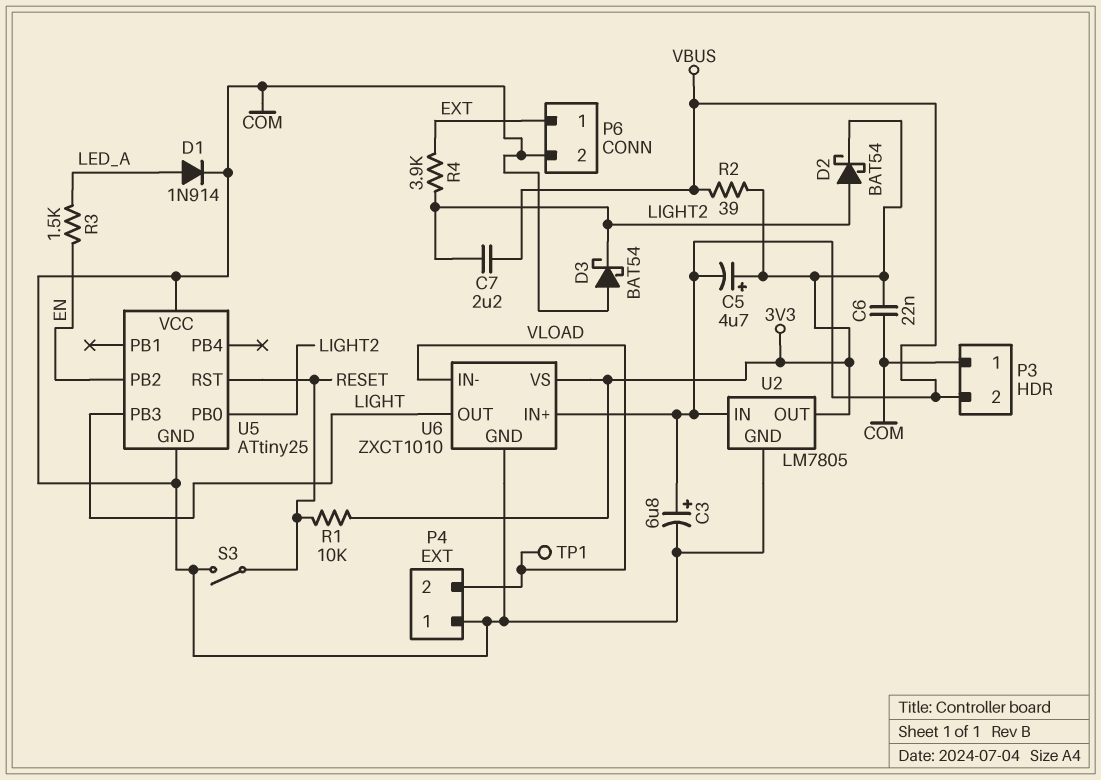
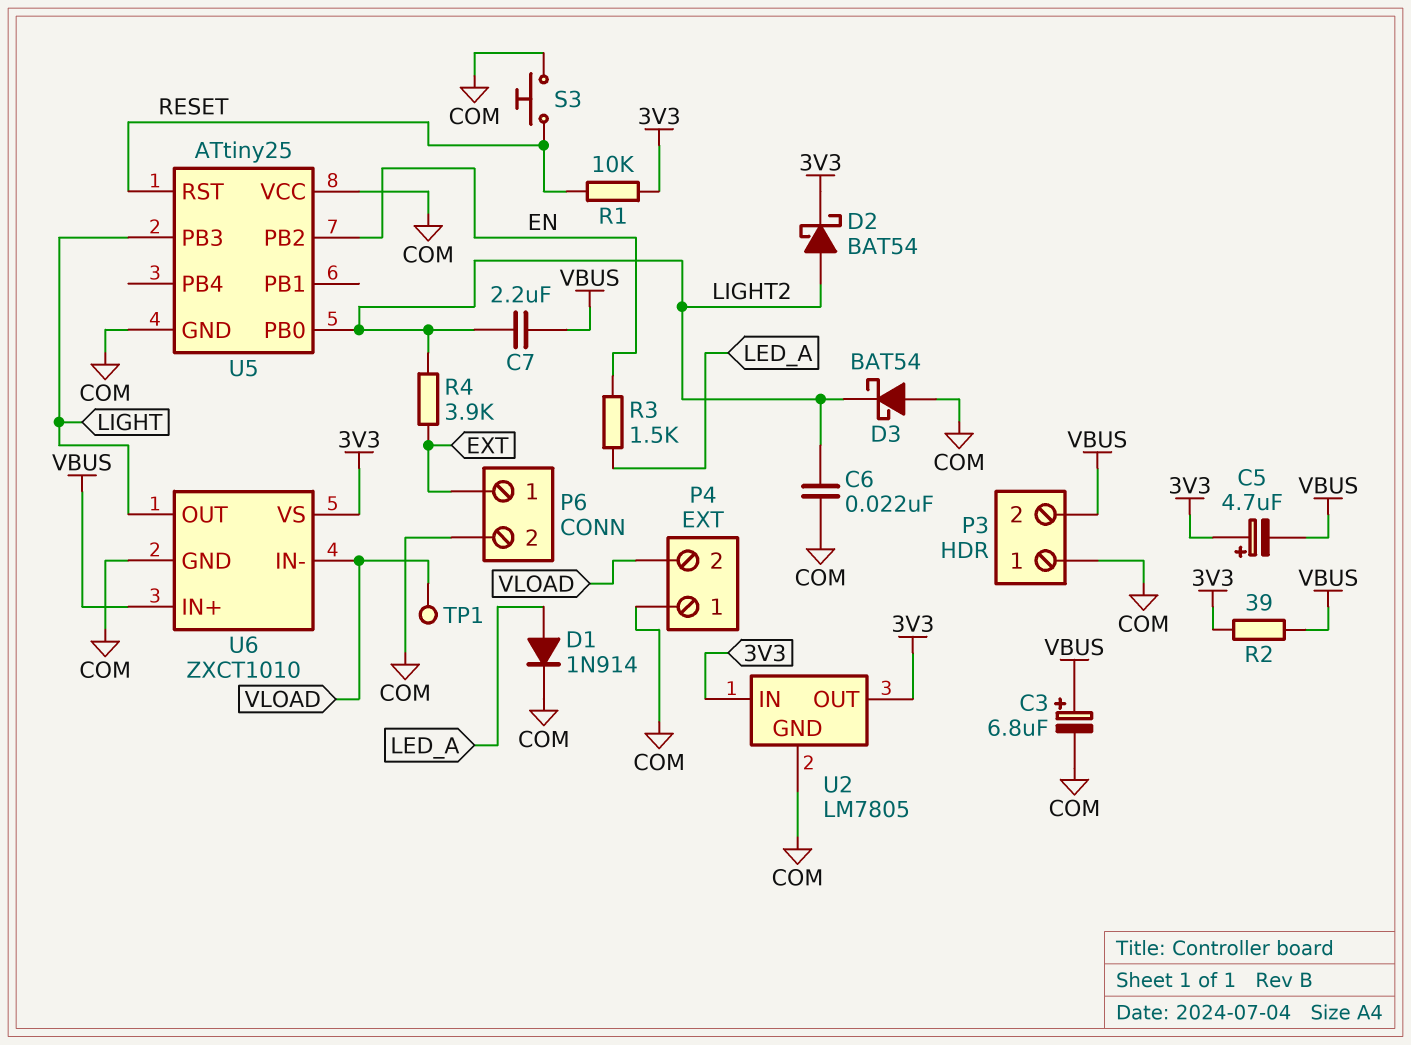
C6: 22nF (3V3, COM) -> 22nF (COM, LIGHT2)
S3: switch (COM, RESET) -> button (COM, RESET)
U2 pin IN: VBUS -> 3V3

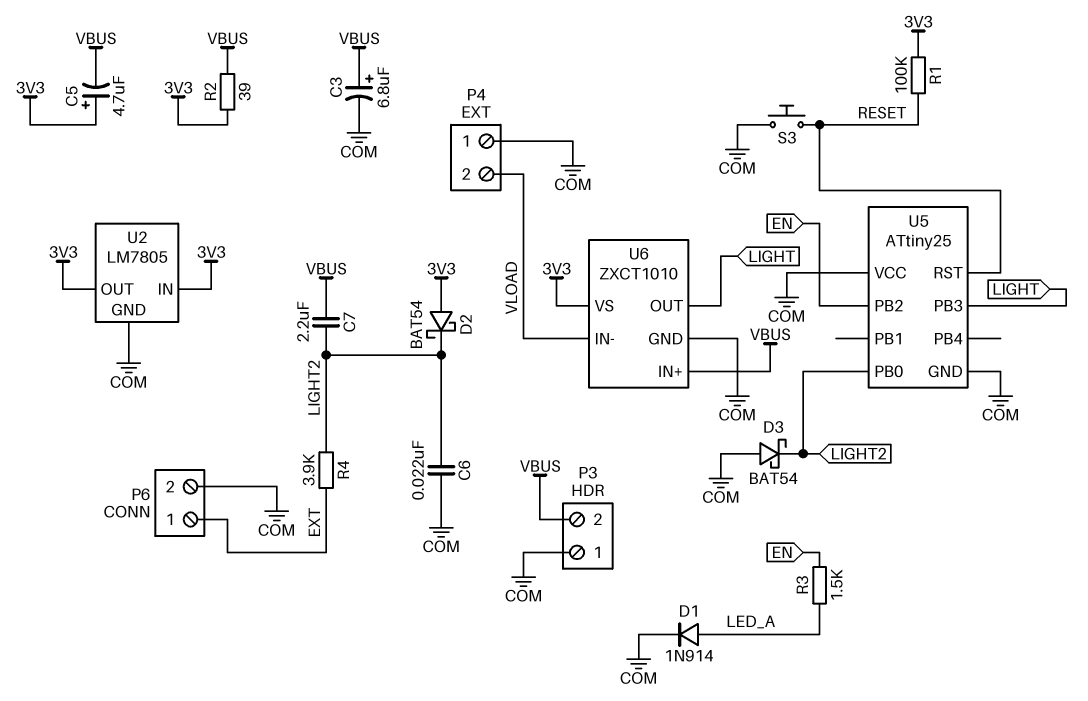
D2: schottky BAT54 (A LIGHT2, K 3V3) -> schottky BAT54 (A 3V3, K LIGHT2)
R1: 10k (3V3, RESET) -> 100k (3V3, RESET)
TP1: test point (VLOAD) -> none

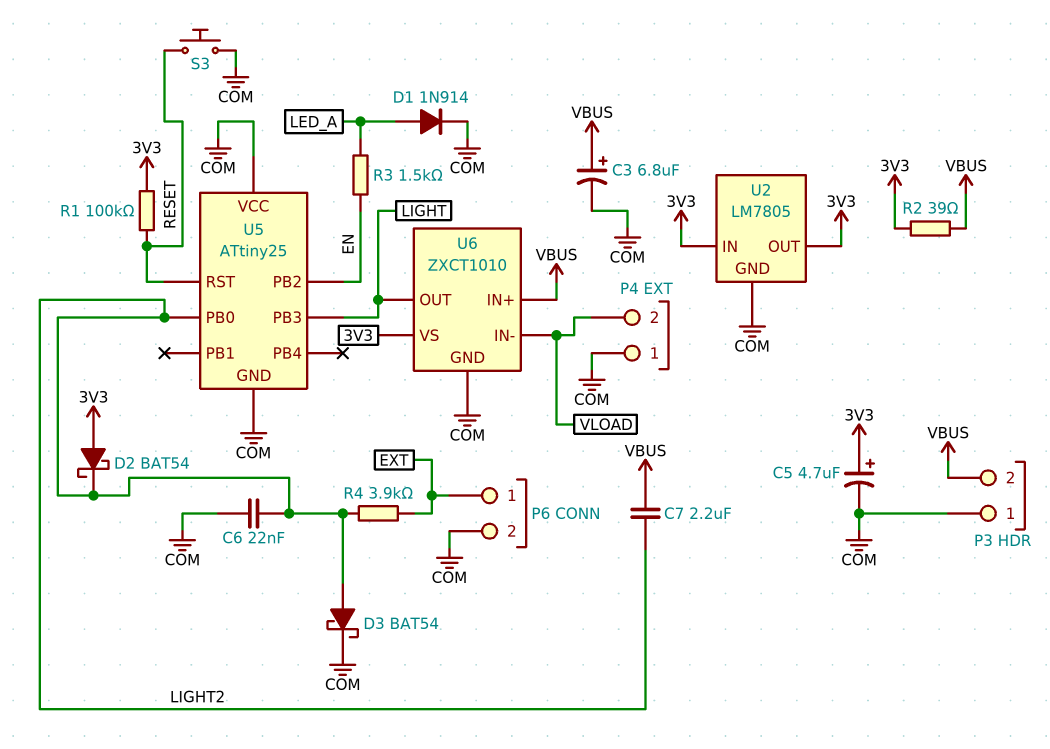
C5: 4.7uF (plus 3V3, minus VBUS) -> 4.7uF (plus 3V3, minus COM)
D3: schottky BAT54 (A COM, K LIGHT2) -> schottky BAT54 (A LIGHT2, K COM)

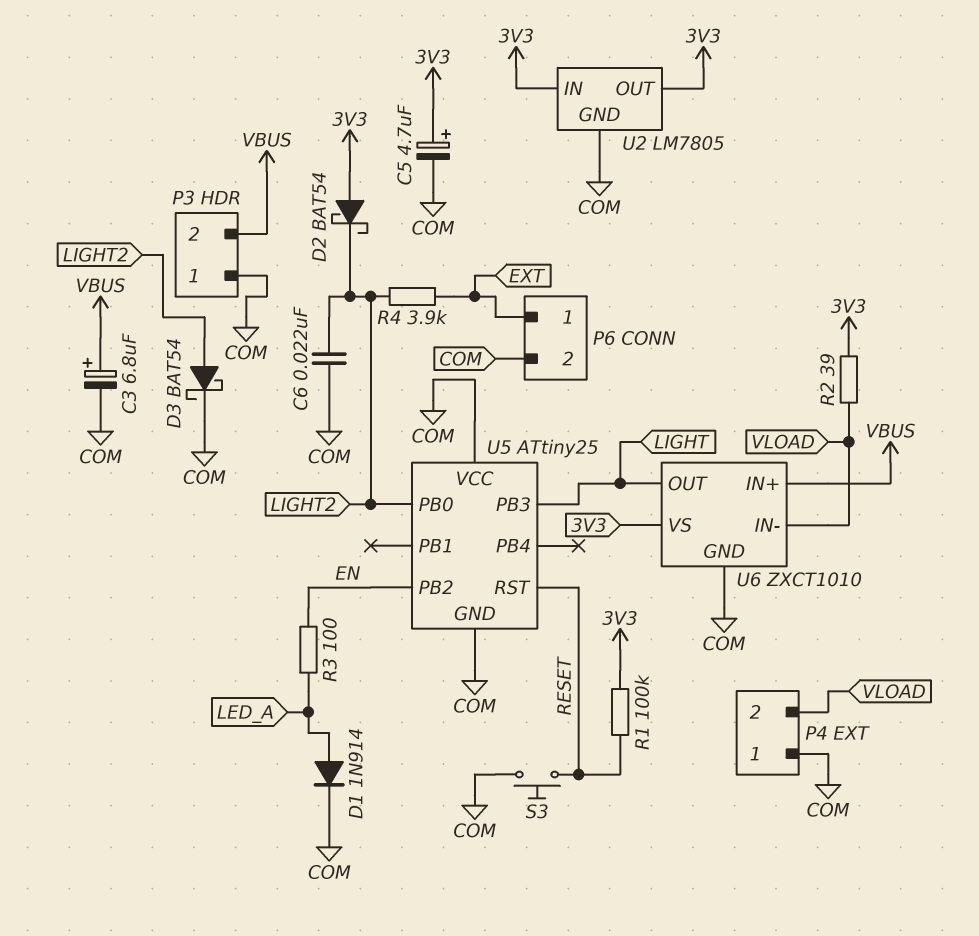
C7: 2.2uF (LIGHT2, VBUS) -> none
R2: 39 (3V3, VBUS) -> 39 (3V3, VLOAD)
R3: 1.5k (EN, LED_A) -> 100 (EN, LED_A)

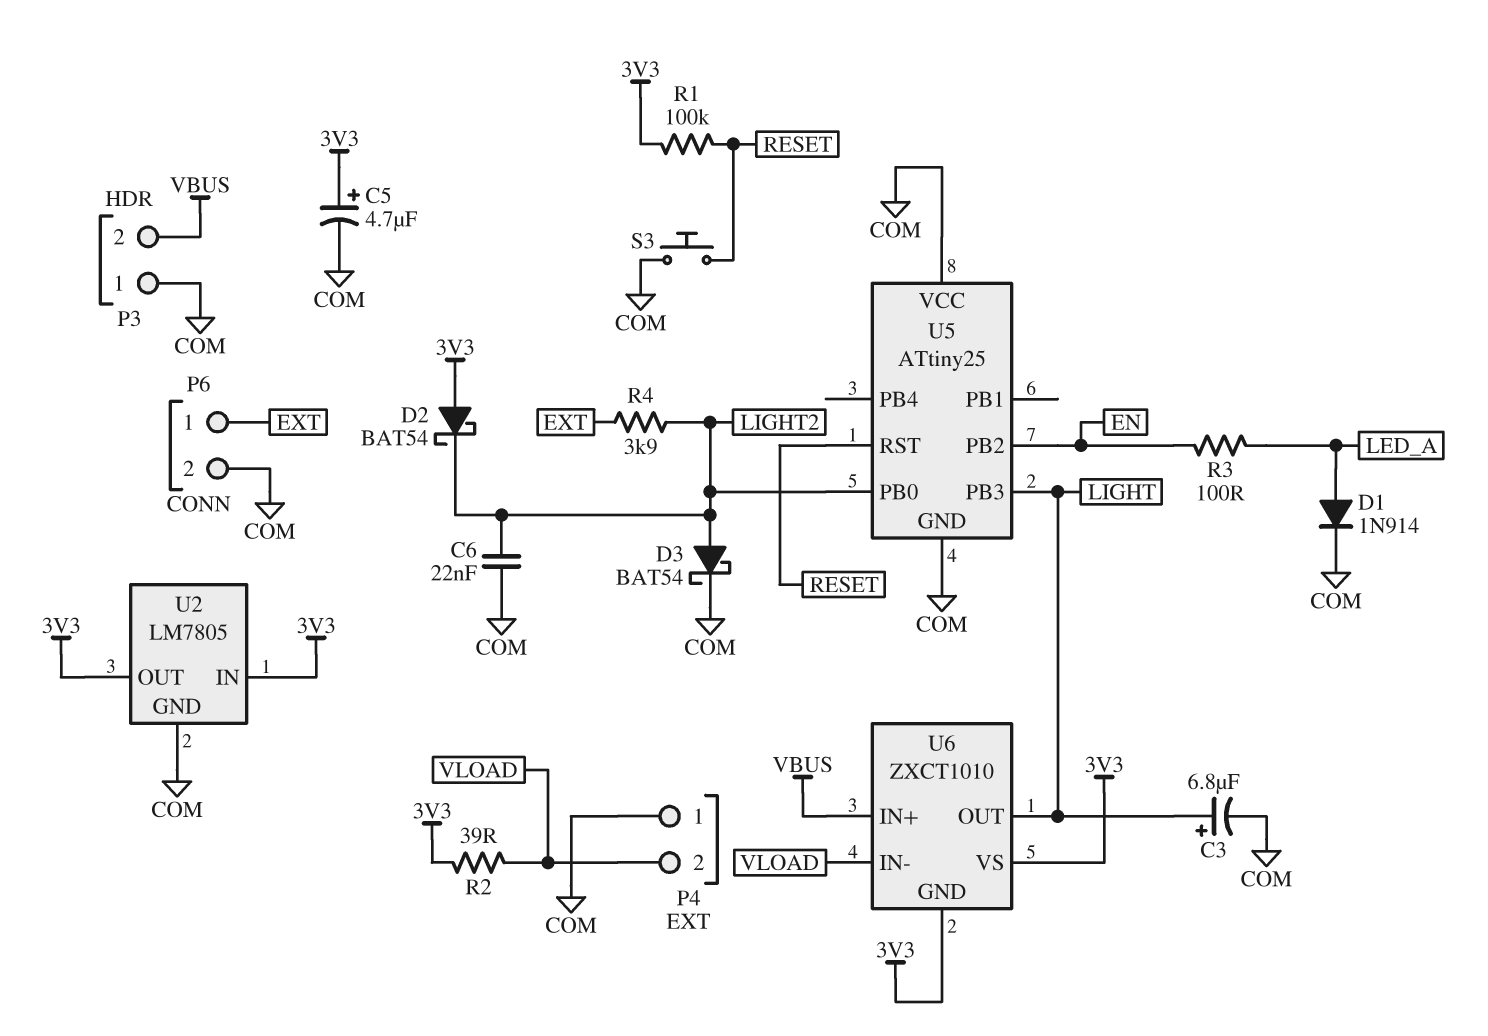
C3: 6.8uF (plus VBUS, minus COM) -> 6.8uF (plus LIGHT, minus COM)
U6 pin GND: COM -> 3V3

